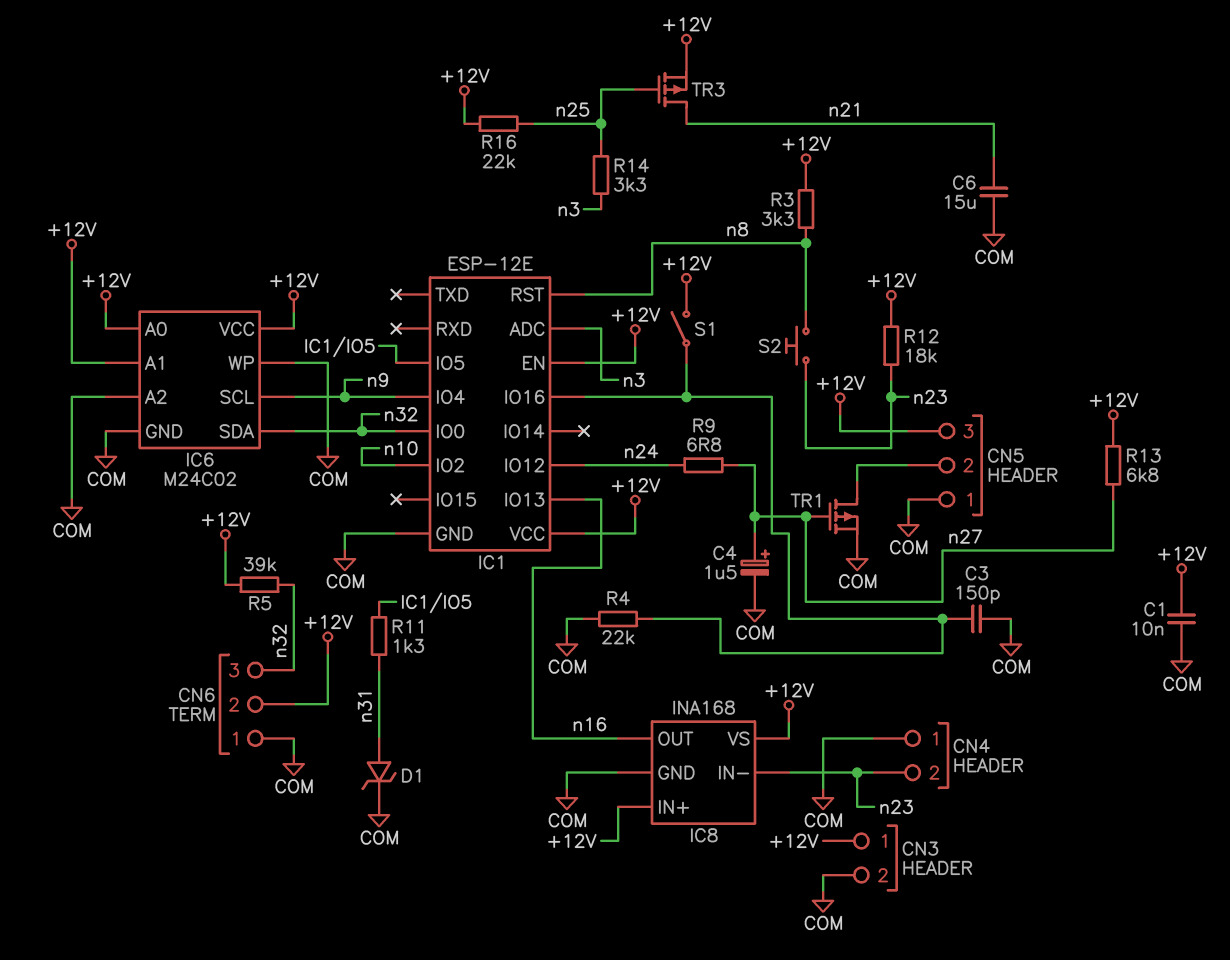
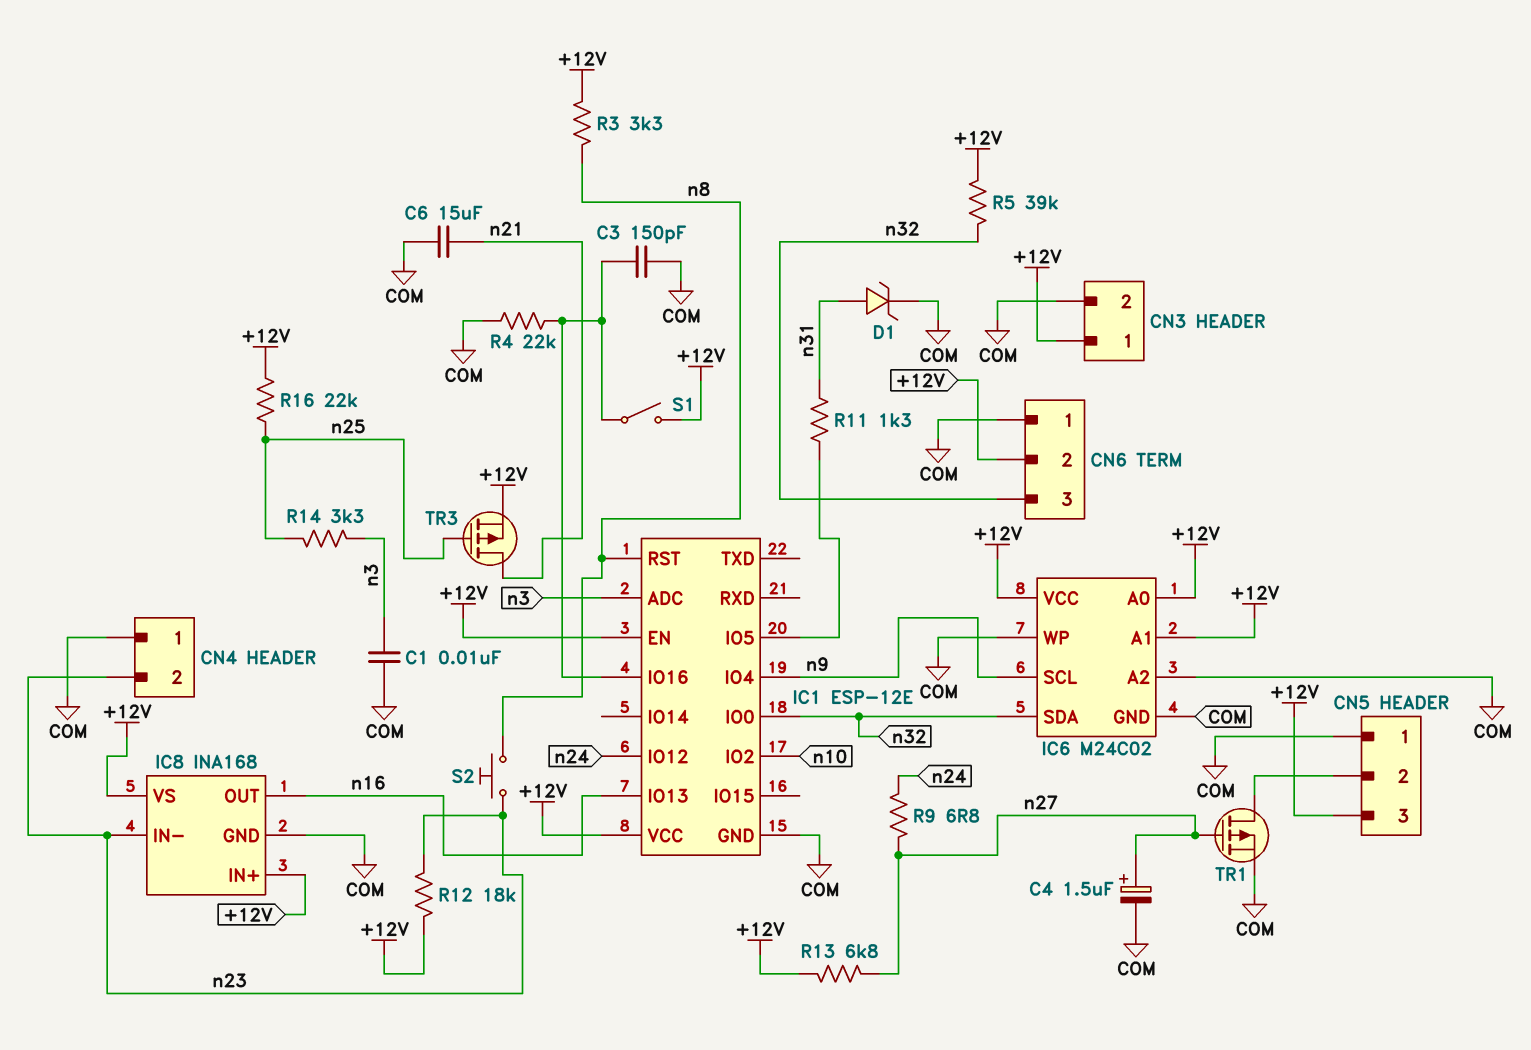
C1: 10nF (+12V, COM) -> 10nF (COM, n3)

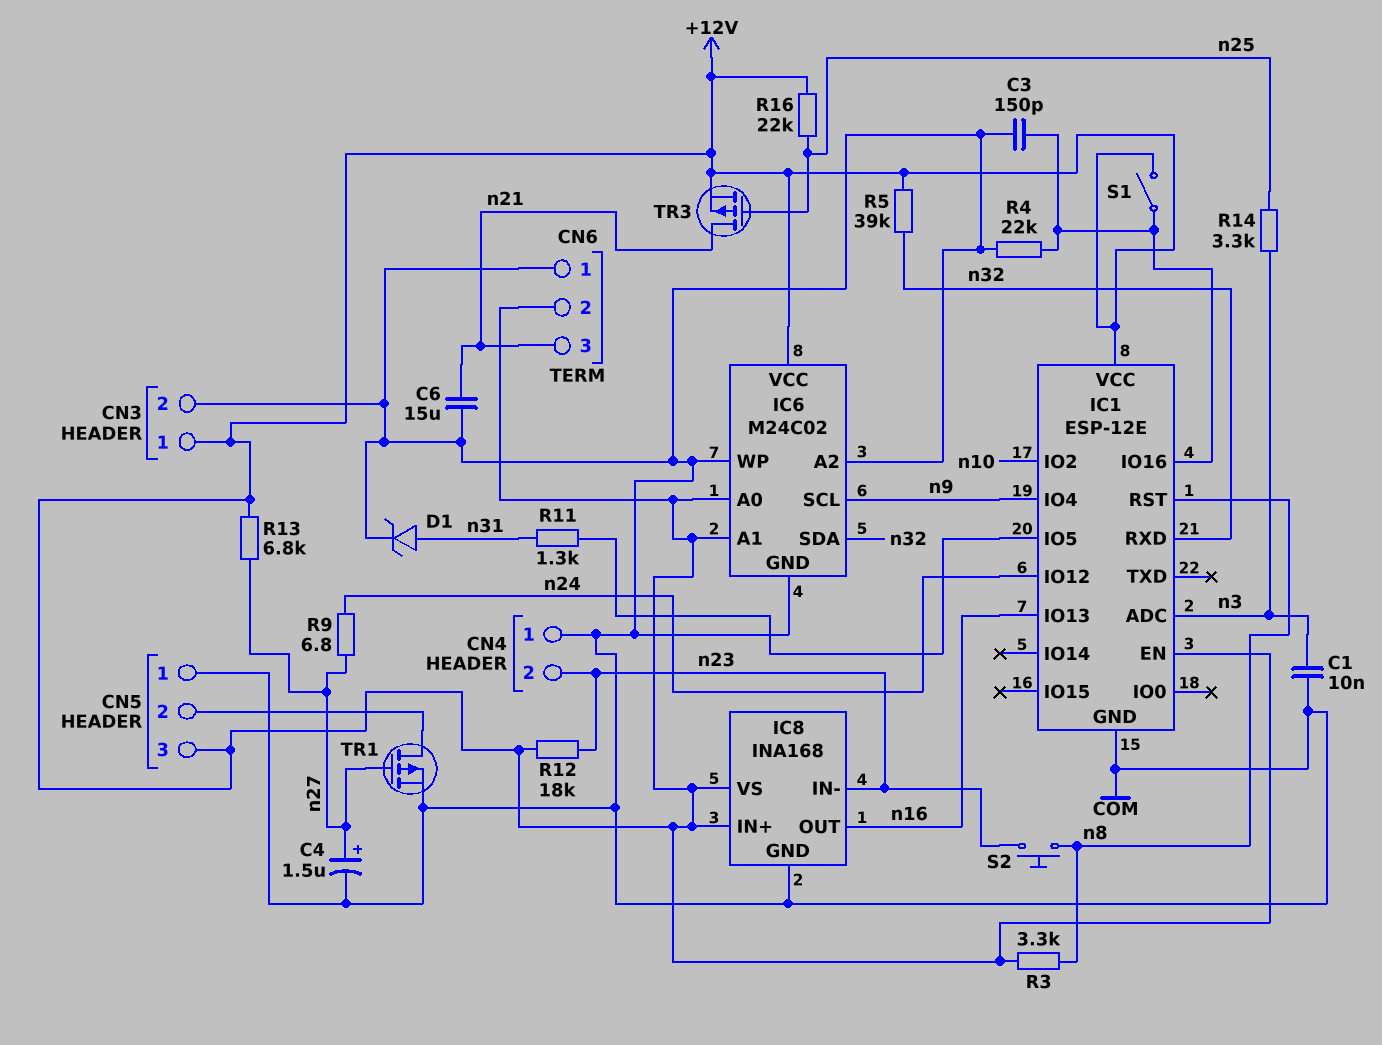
CN6 pin 3: n32 -> n21
IC1 pin IO0: n32 -> none
IC1 pin RXD: none -> n32

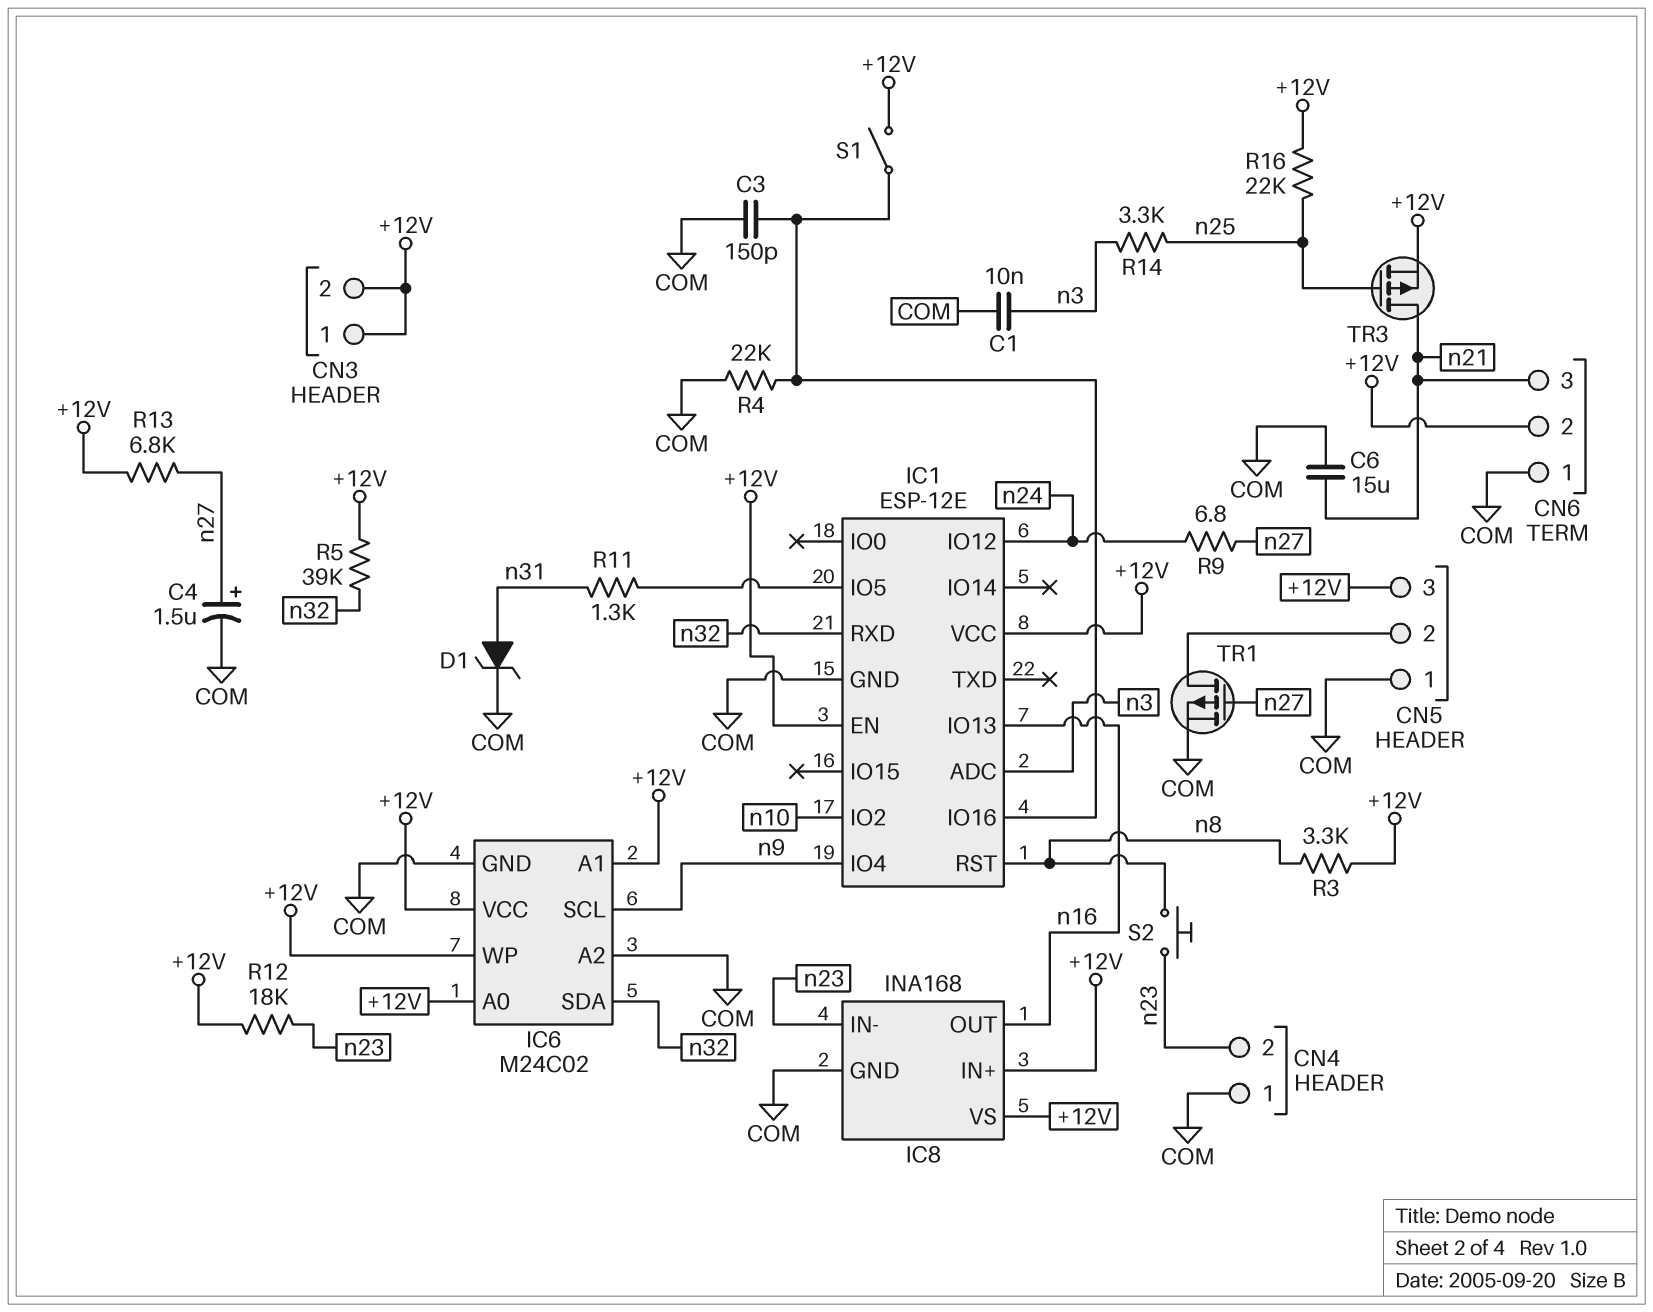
CN3 pin 2: COM -> +12V
IC6 pin WP: COM -> +12V

